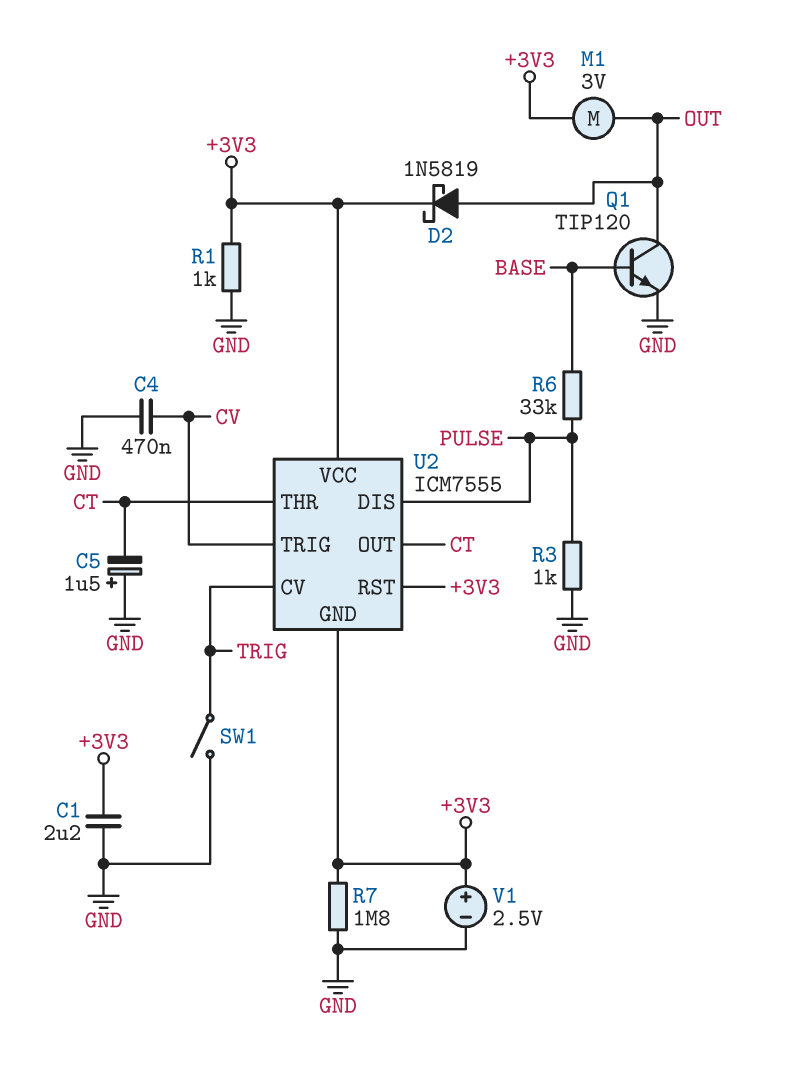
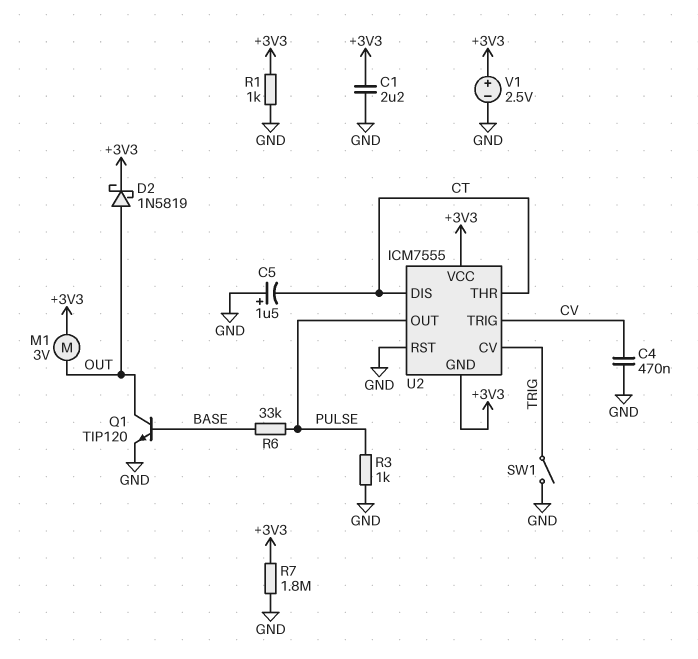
U2 pin DIS: PULSE -> CT
U2 pin OUT: CT -> PULSE
U2 pin RST: +3V3 -> GND

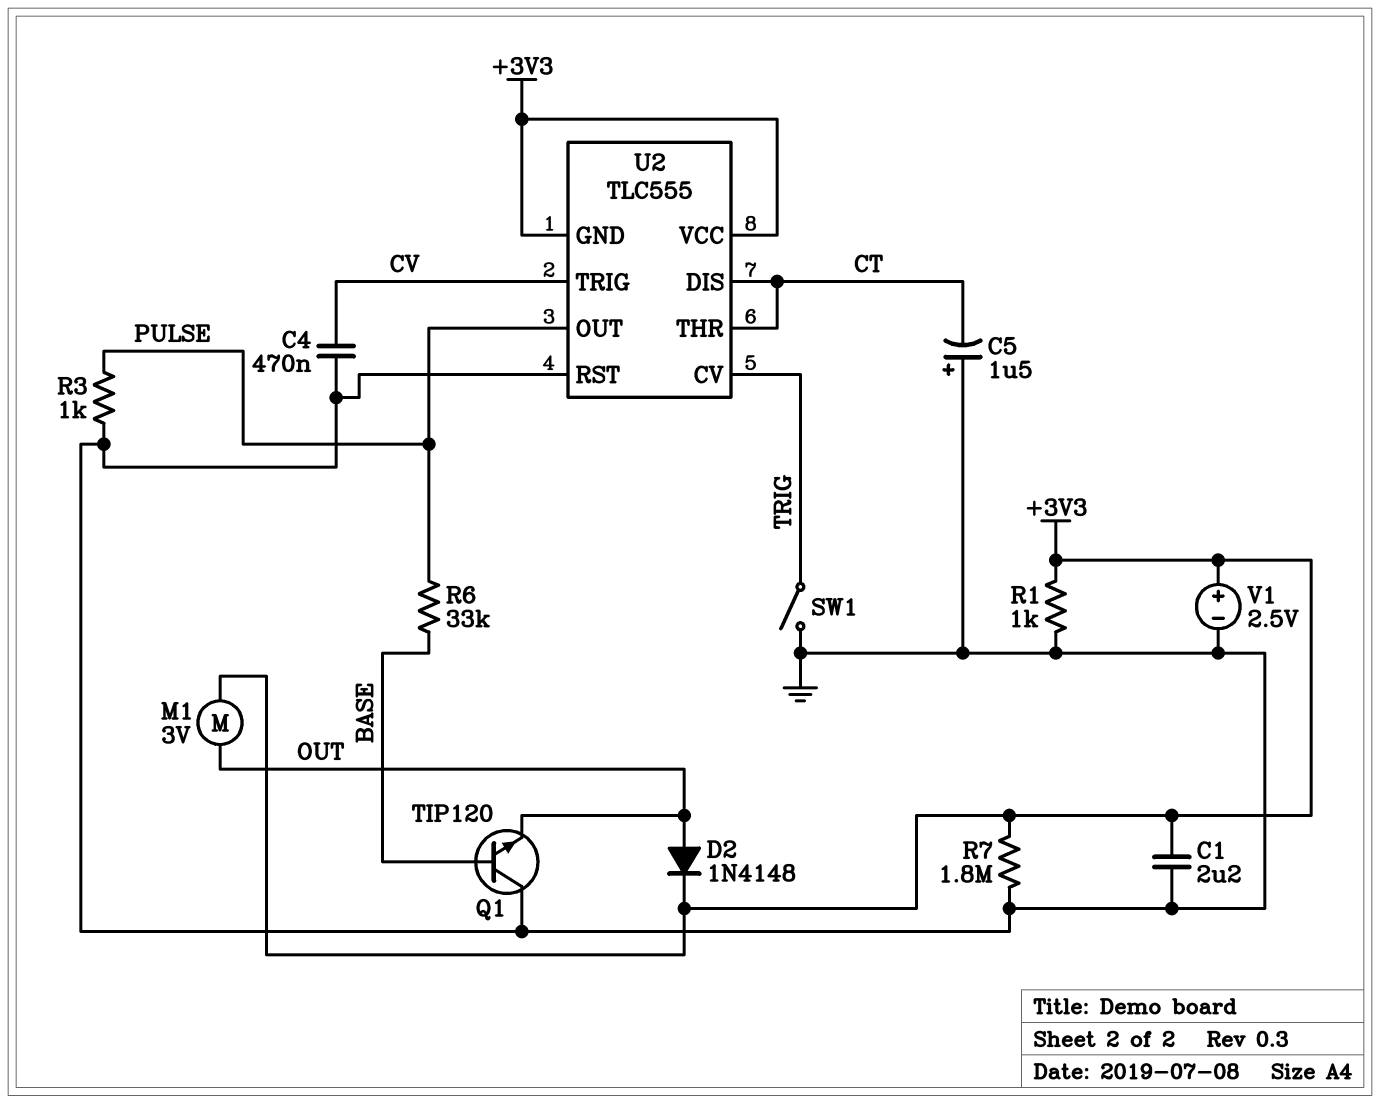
D2: schottky 1N5819 (A OUT, K +3V3) -> diode 1N4148 (A OUT, K +3V3)
Q1: NPN TIP120 (B BASE, C OUT, E GND) -> NPN TIP120 (B BASE, C GND, E OUT)
U2: ICM7555 -> TLC555

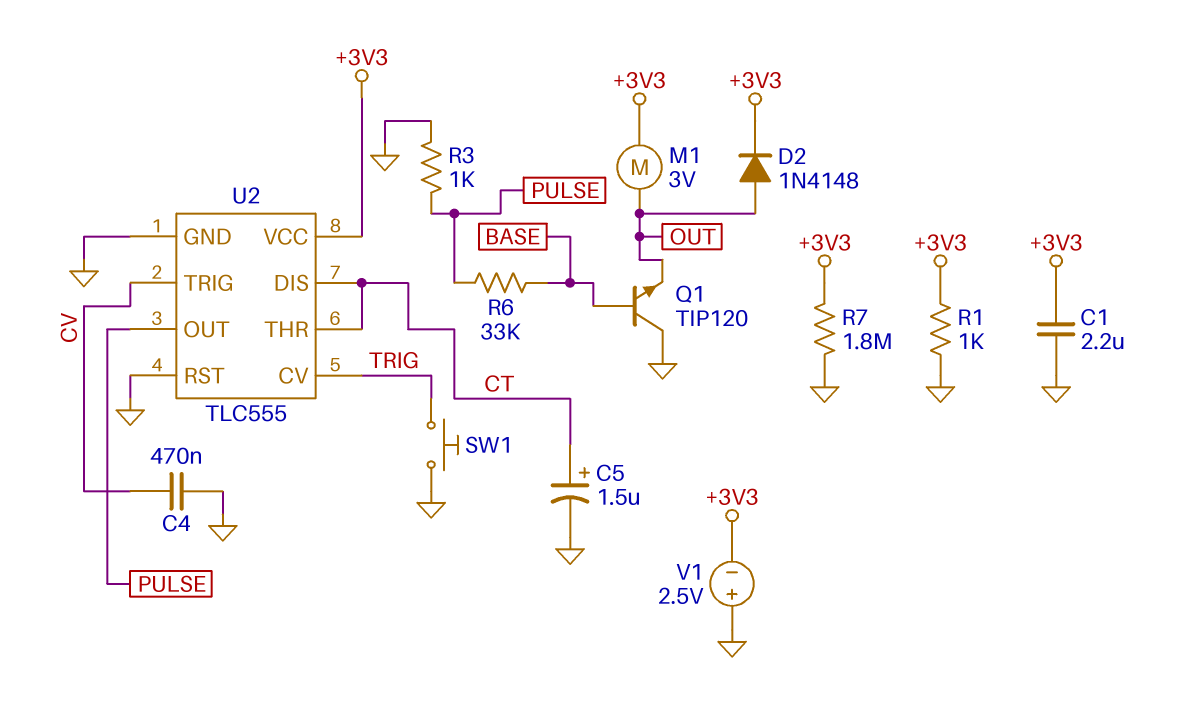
C5: 1.5uF (plus GND, minus CT) -> 1.5uF (plus CT, minus GND)
SW1: switch (GND, TRIG) -> button (GND, TRIG)
U2 pin GND: +3V3 -> GND
V1: 2.5V (plus +3V3, minus GND) -> 2.5V (plus GND, minus +3V3)

